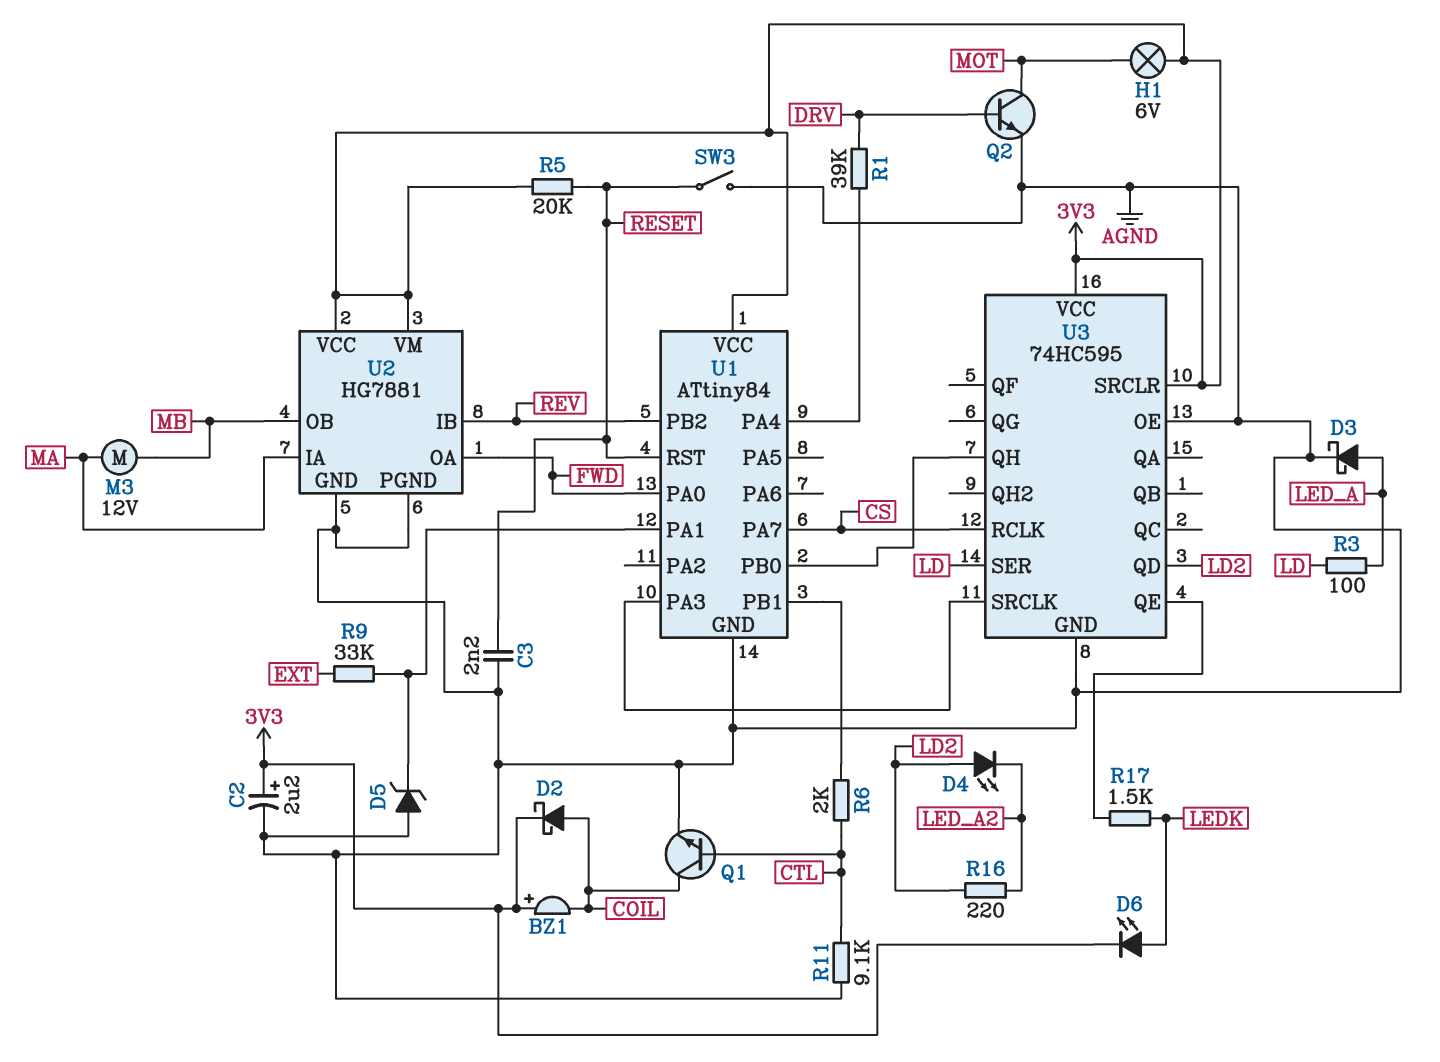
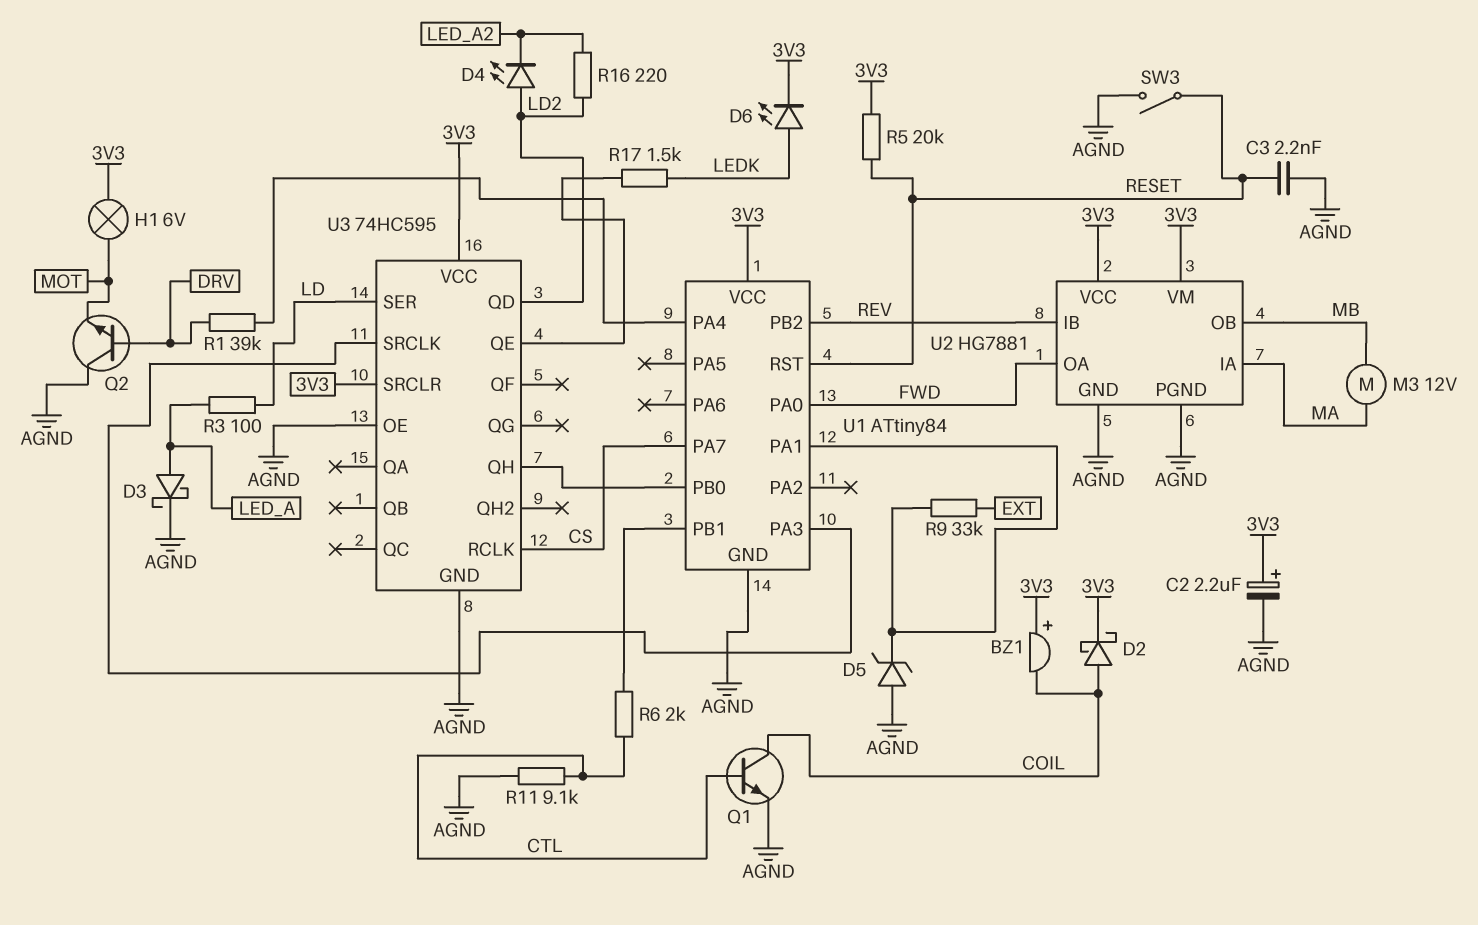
Q2: NPN (B DRV, C MOT, E AGND) -> NPN (B DRV, C AGND, E MOT)

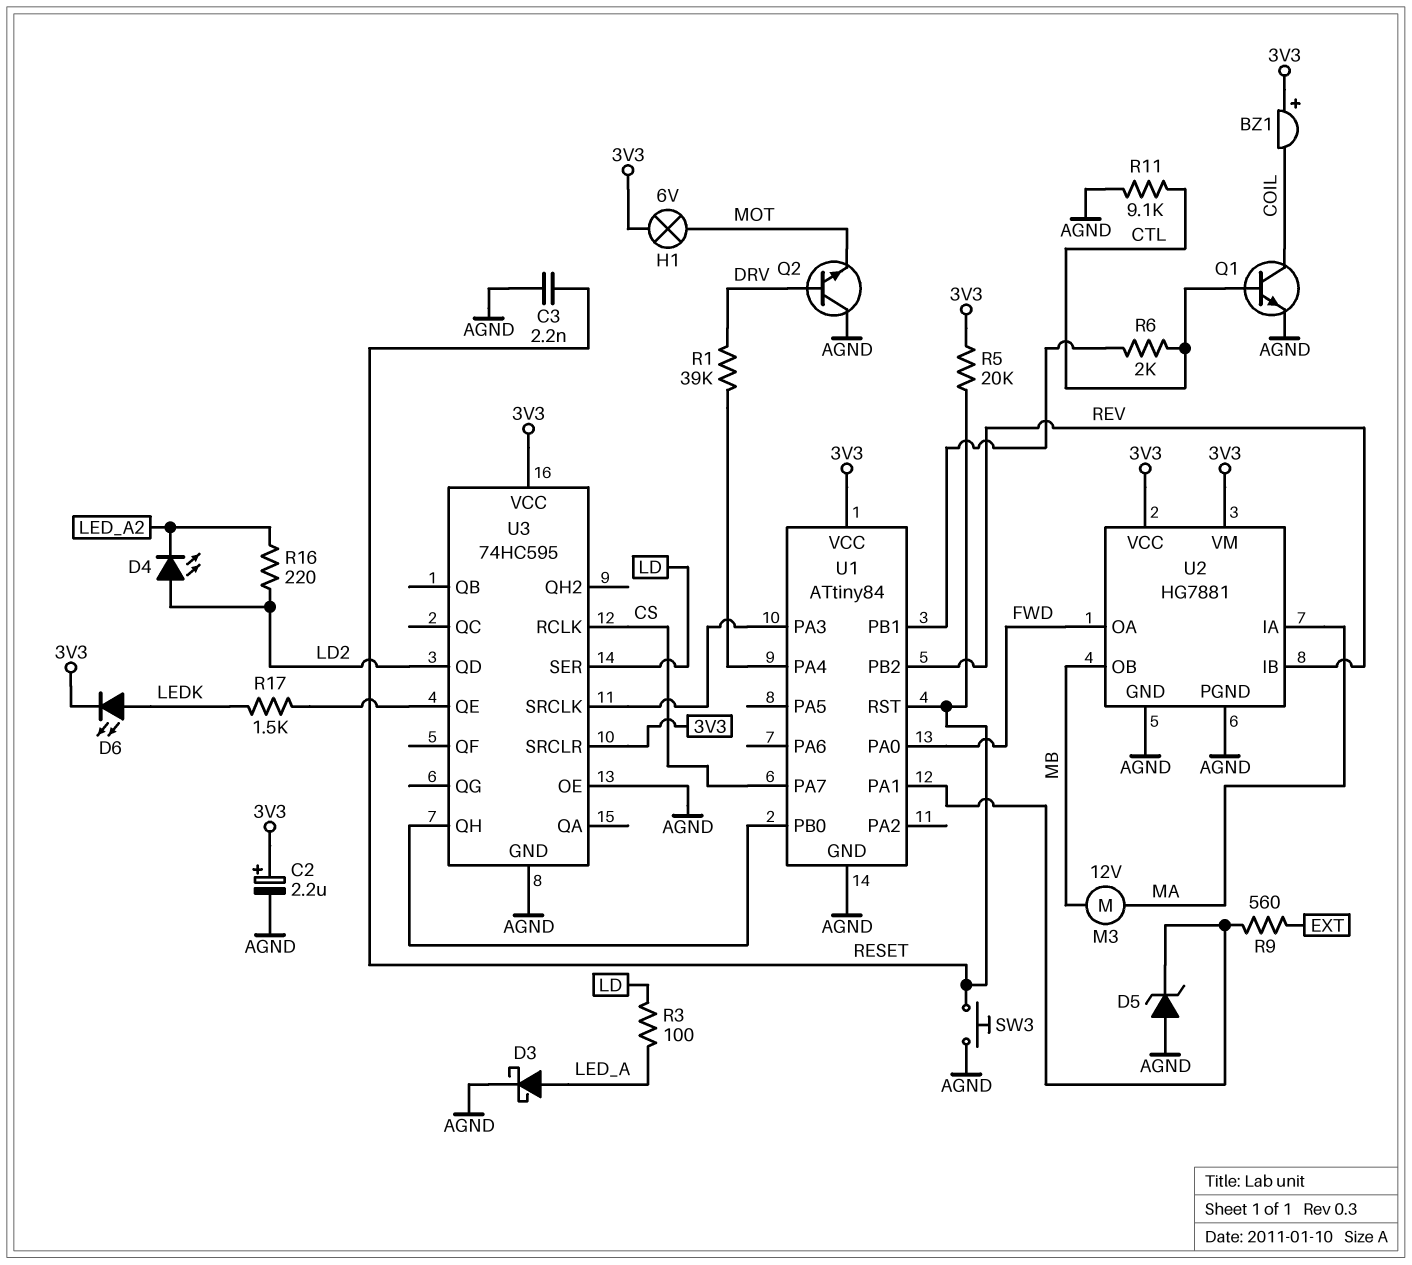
D2: schottky (A COIL, K 3V3) -> none
R9: 33k (EXT, U1/PA1) -> 560 (EXT, U1/PA1)
SW3: switch (AGND, RESET) -> button (AGND, RESET)

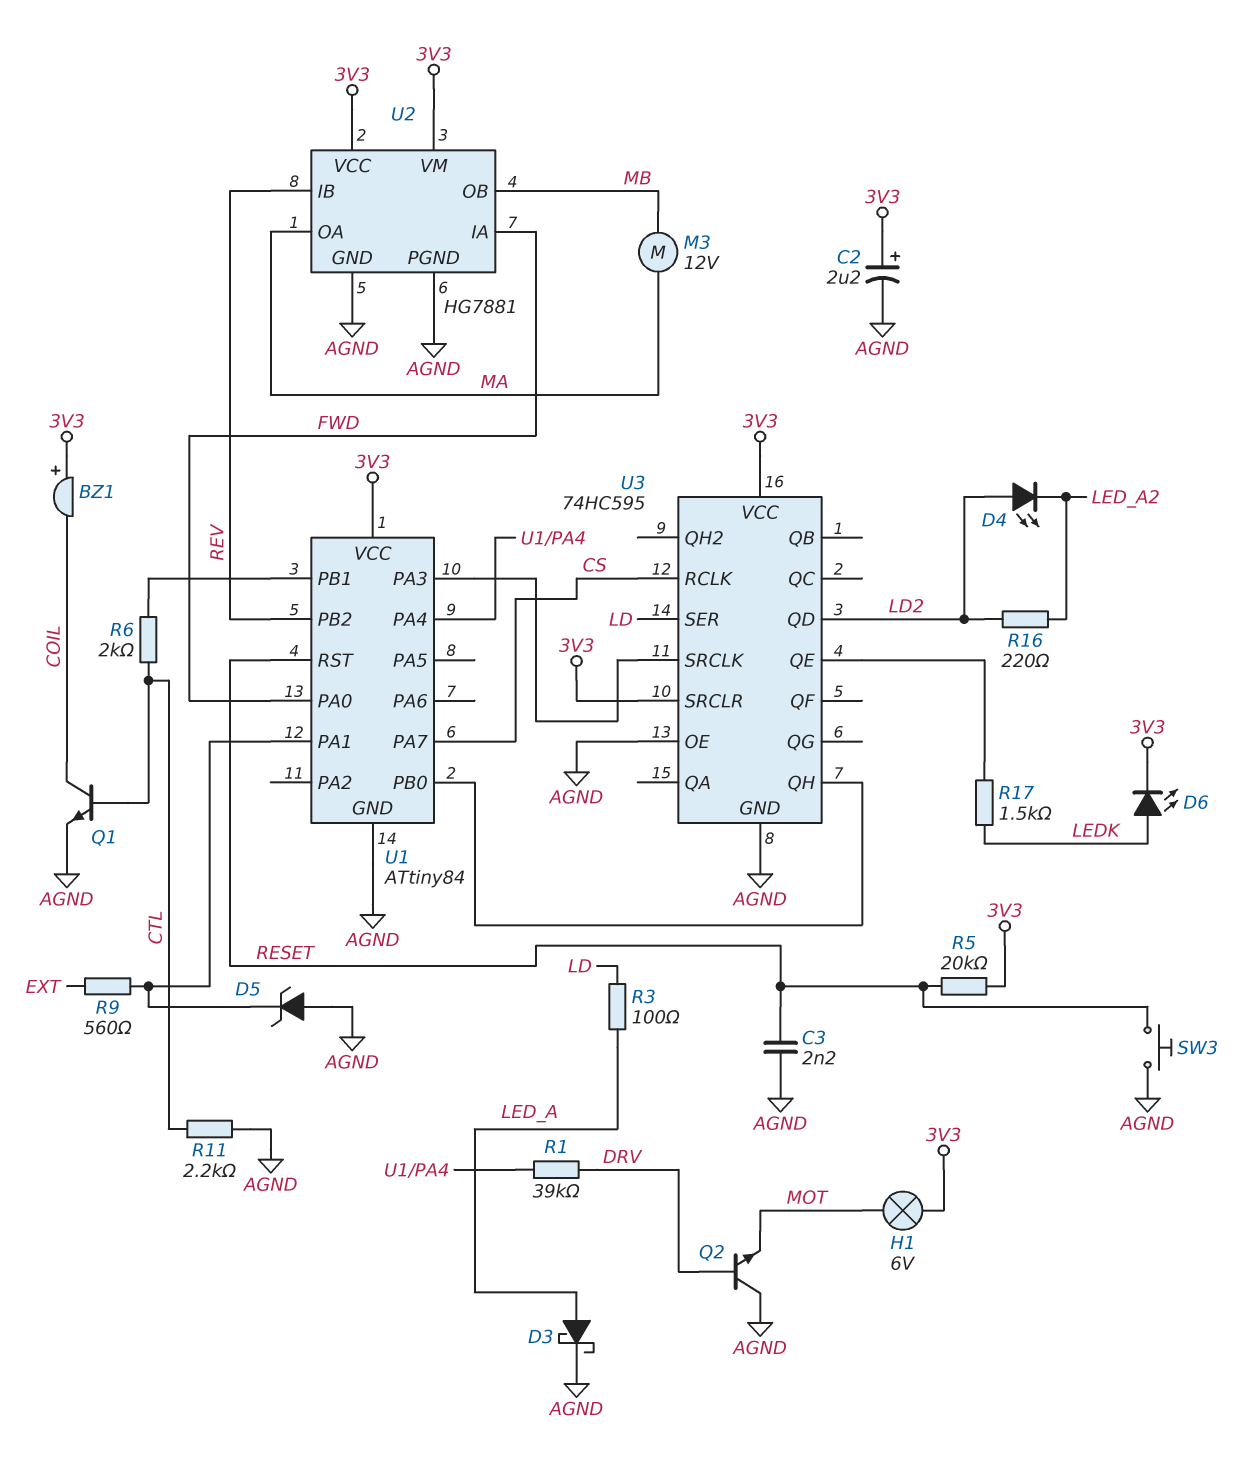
R11: 9.1k (AGND, CTL) -> 2.2k (AGND, CTL)
U2 pin IA: MA -> FWD
U2 pin OA: FWD -> MA

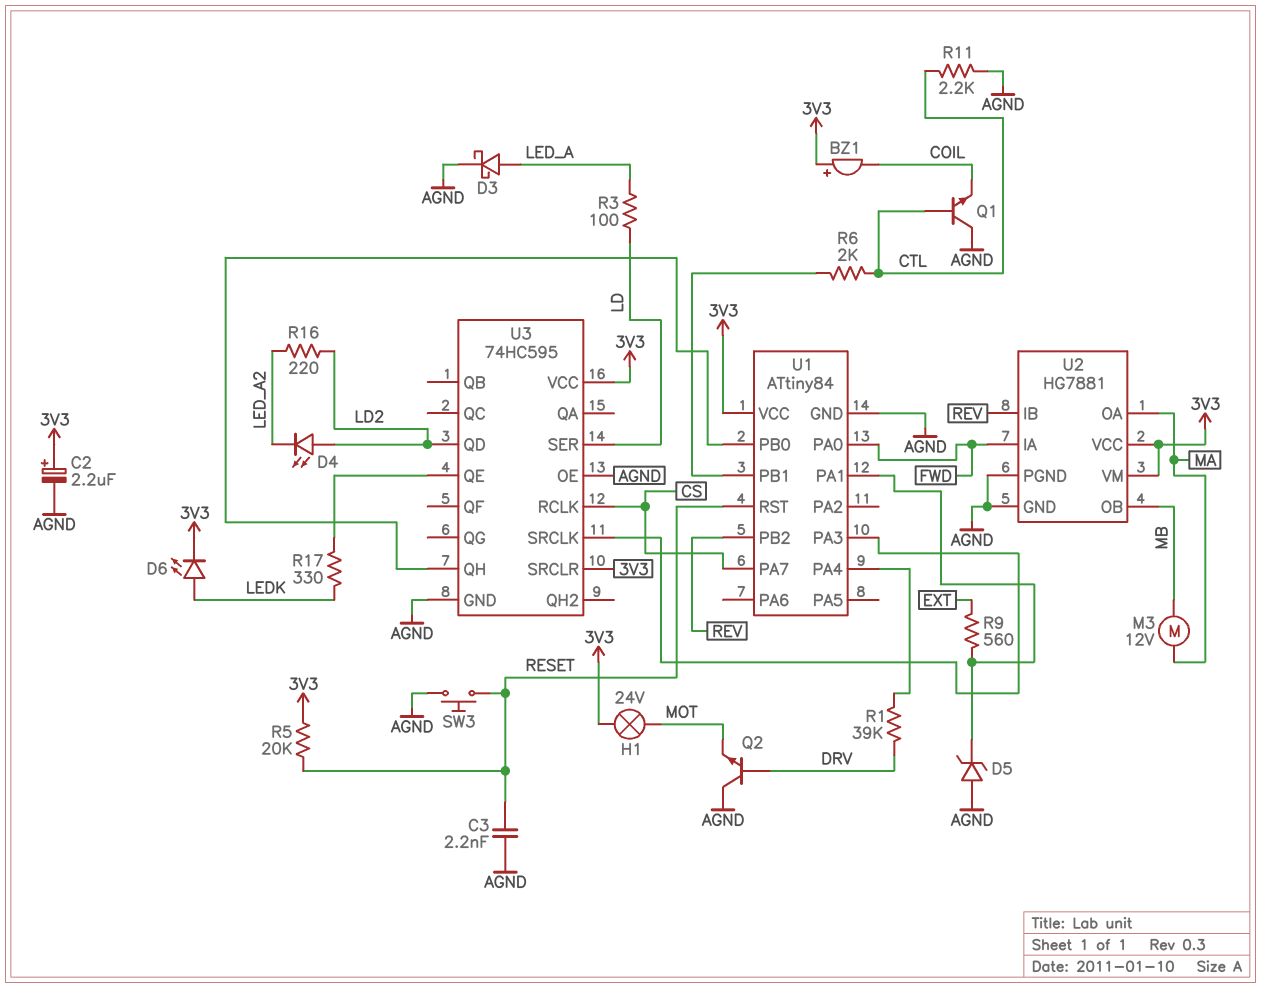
H1: lamp 6V (3V3, MOT) -> lamp 24V (3V3, MOT)
Q1: NPN (B CTL, C COIL, E AGND) -> NPN (B CTL, C AGND, E COIL)
R17: 1.5k (LEDK, U3/QE) -> 330 (LEDK, U3/QE)

